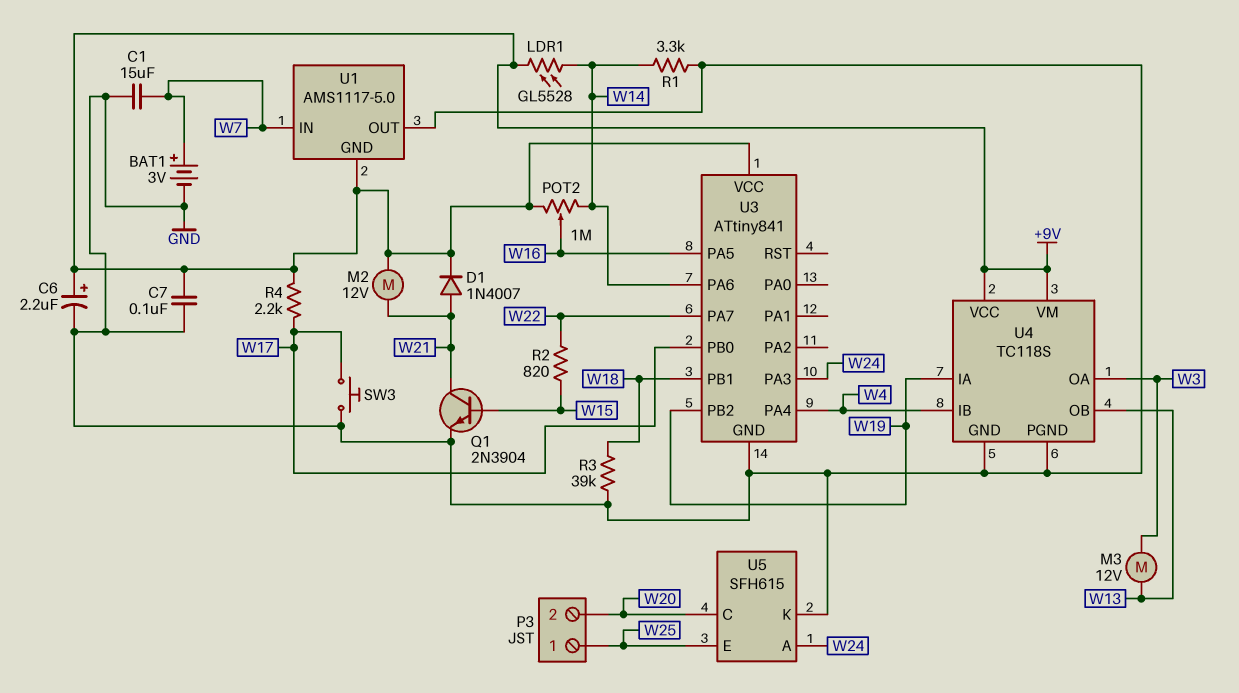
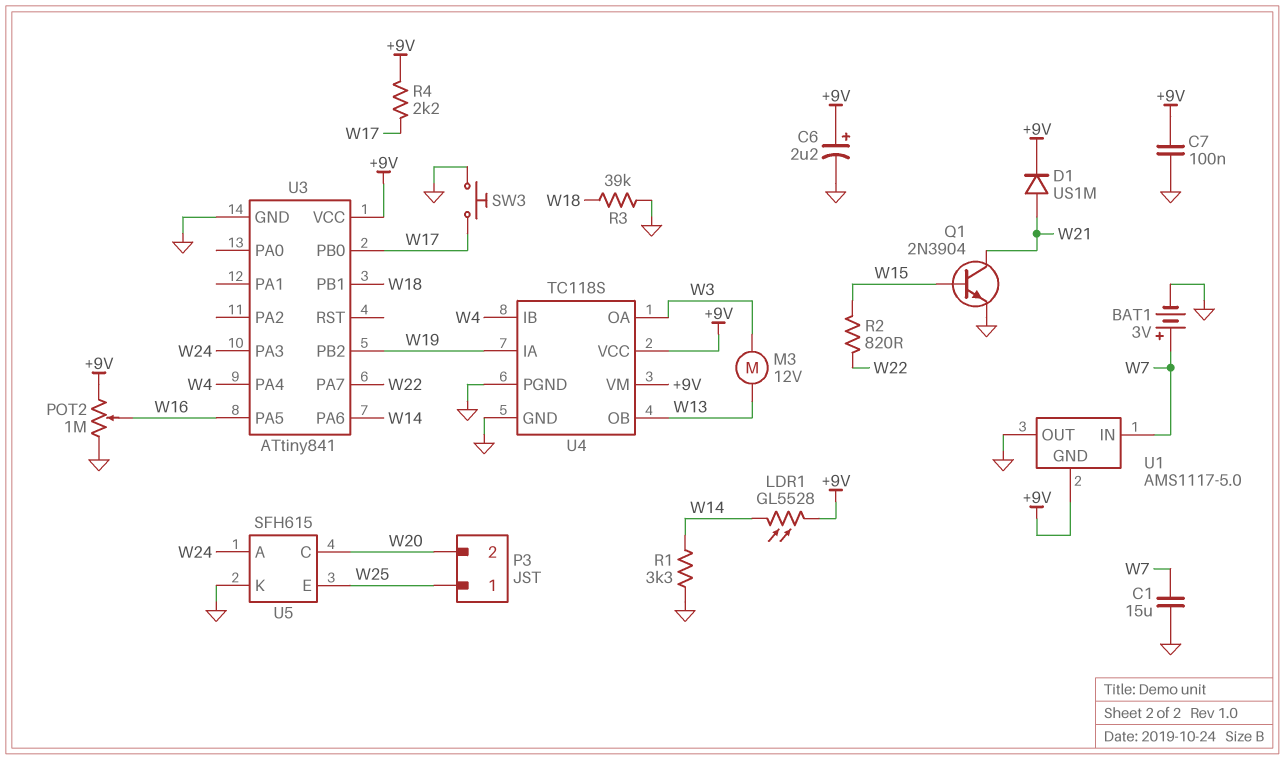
D1: diode 1N4007 (A W21, K +9V) -> diode US1M (A W21, K +9V)
M2: motor 12V (+9V, W21) -> none
POT2: 1M (+9V, W14, wiper W16) -> 1M (+9V, GND, wiper W16)

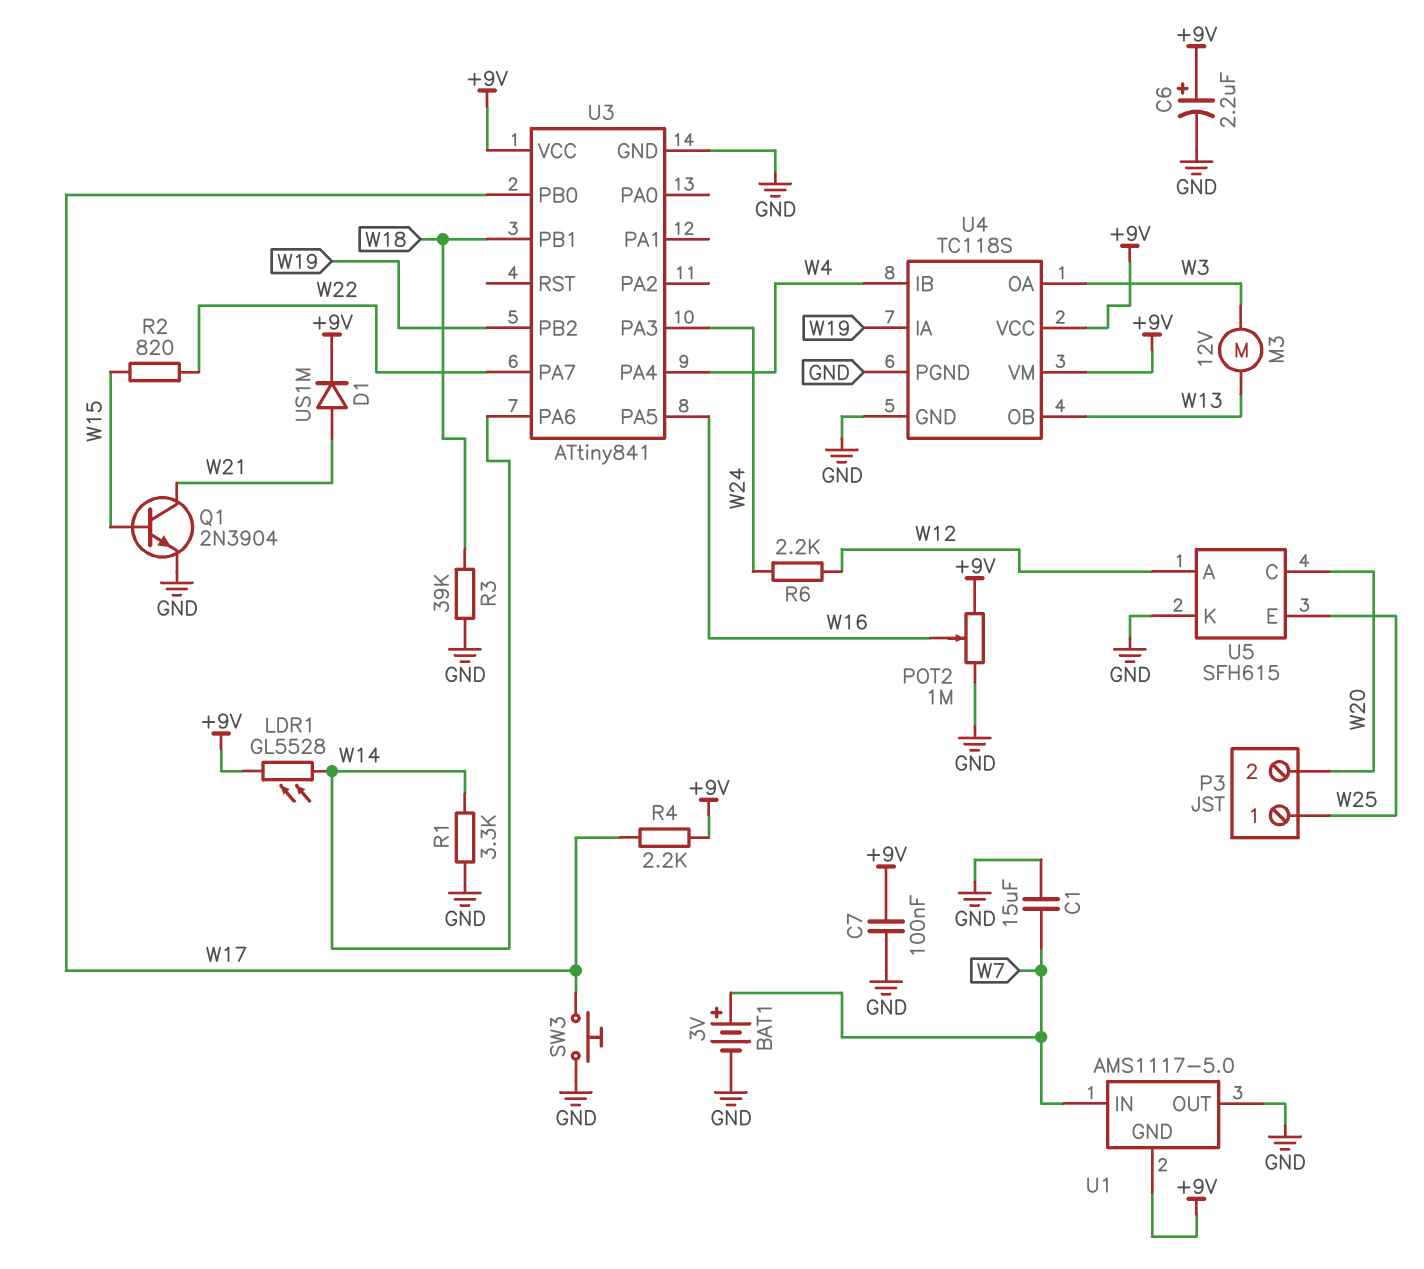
R6: none -> 2.2k (W12, W24)
U5 pin A: W24 -> W12

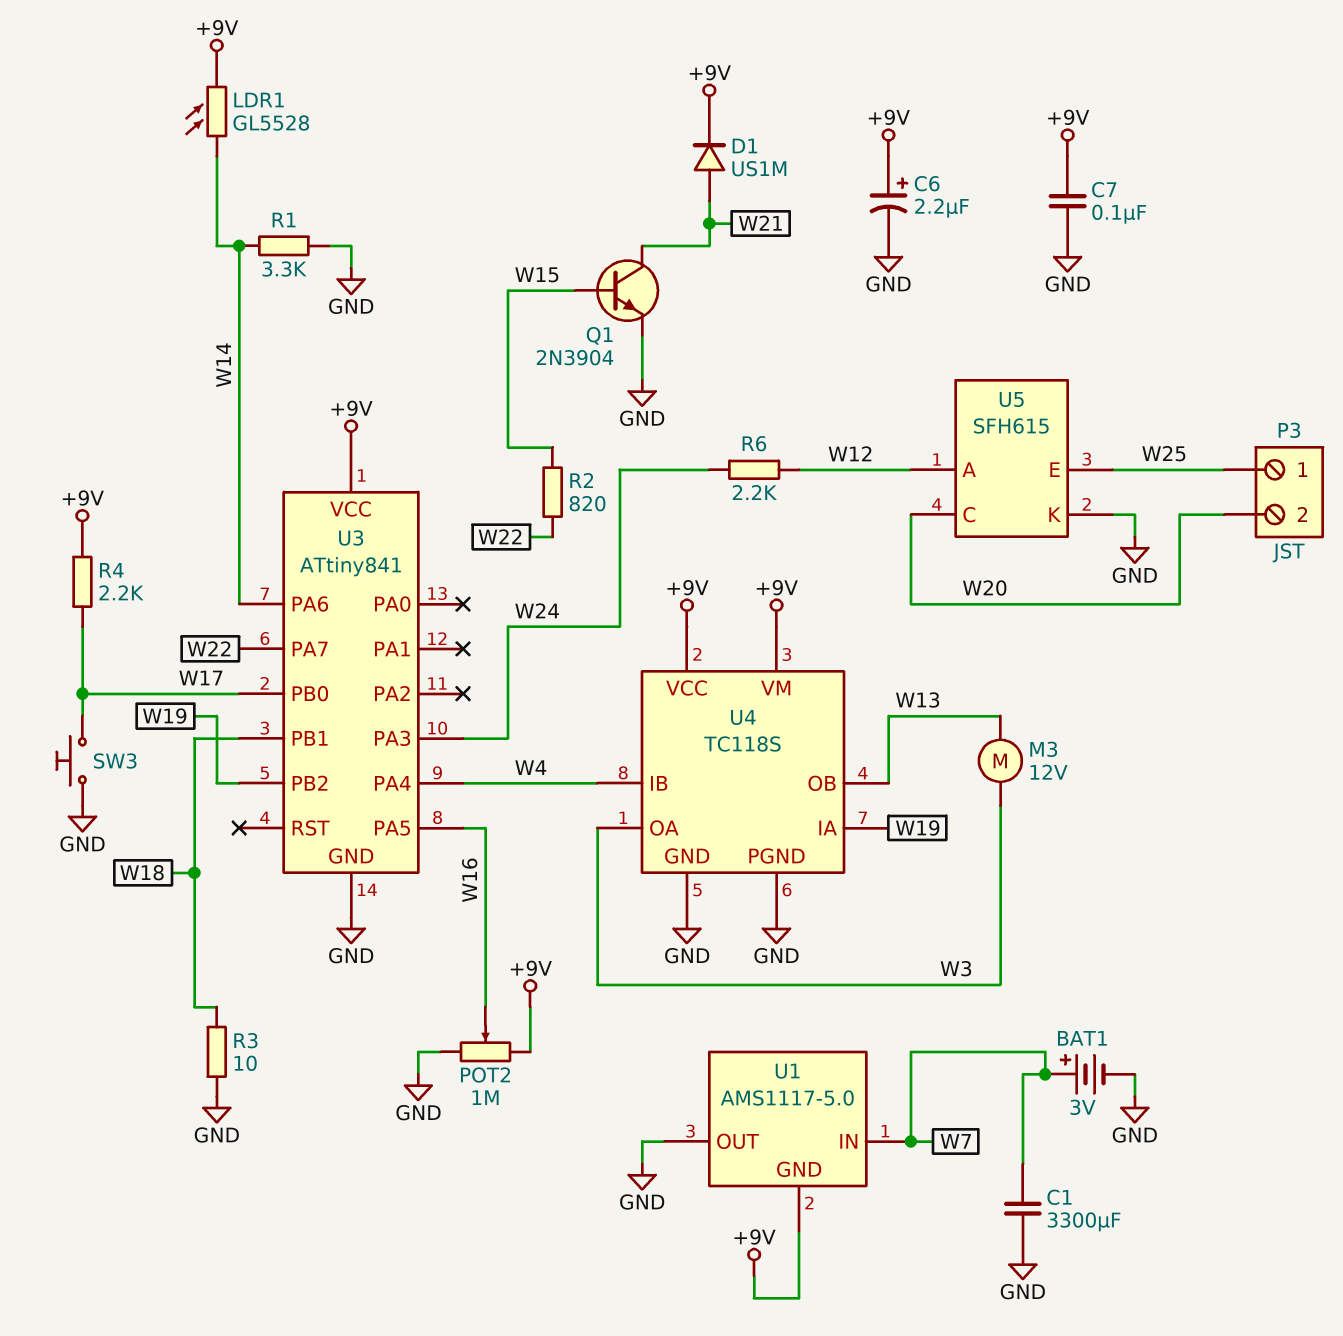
C1: 15uF (GND, W7) -> 3300uF (GND, W7)
R3: 39k (GND, W18) -> 10 (GND, W18)

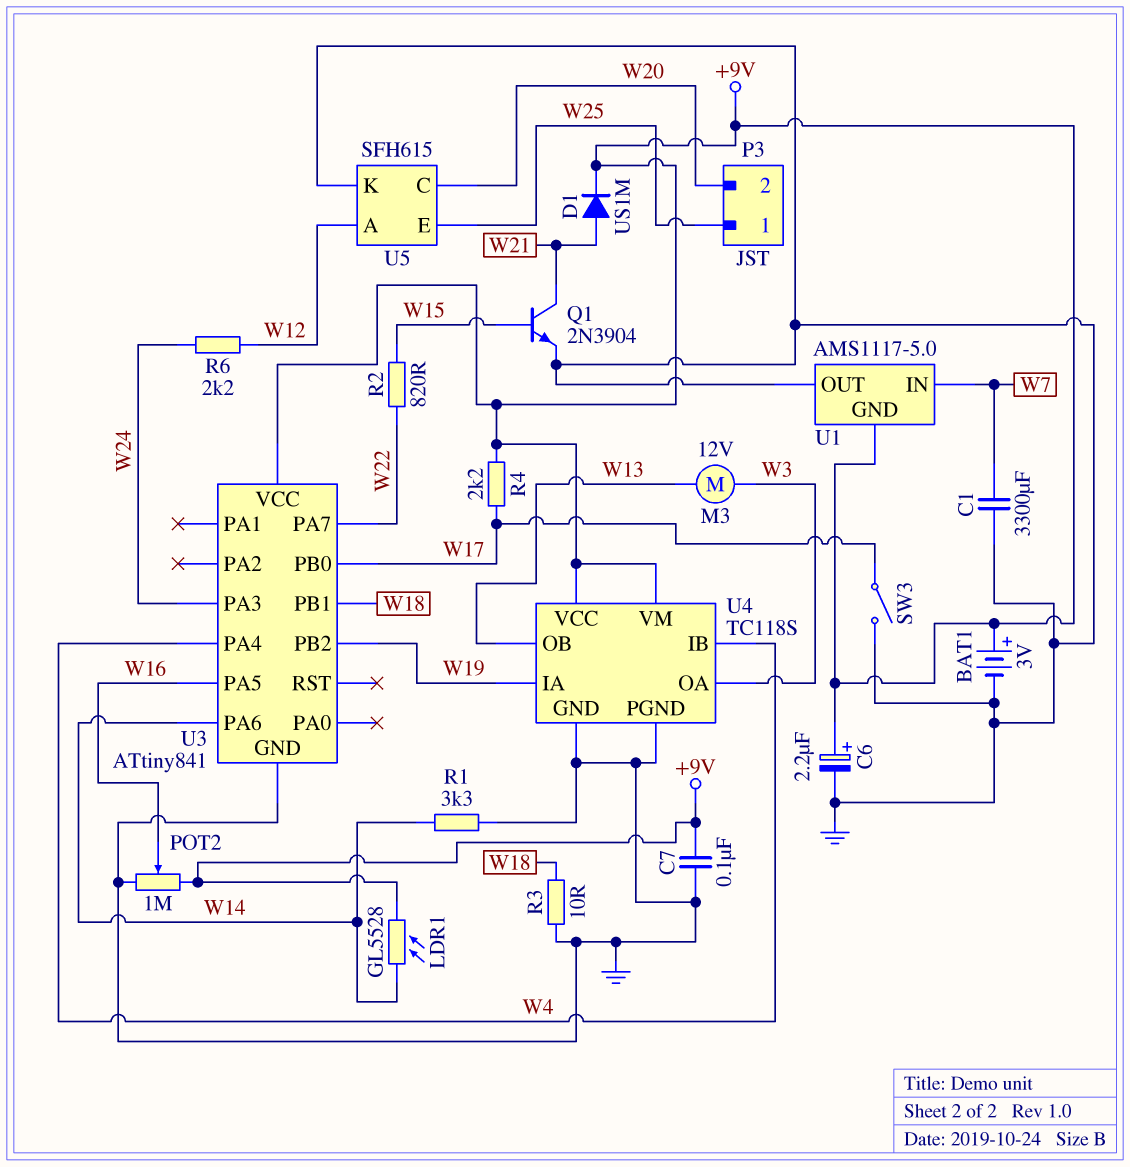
BAT1: 3V (plus W7, minus GND) -> 3V (plus +9V, minus GND)
SW3: button (GND, W17) -> switch (GND, W17)

